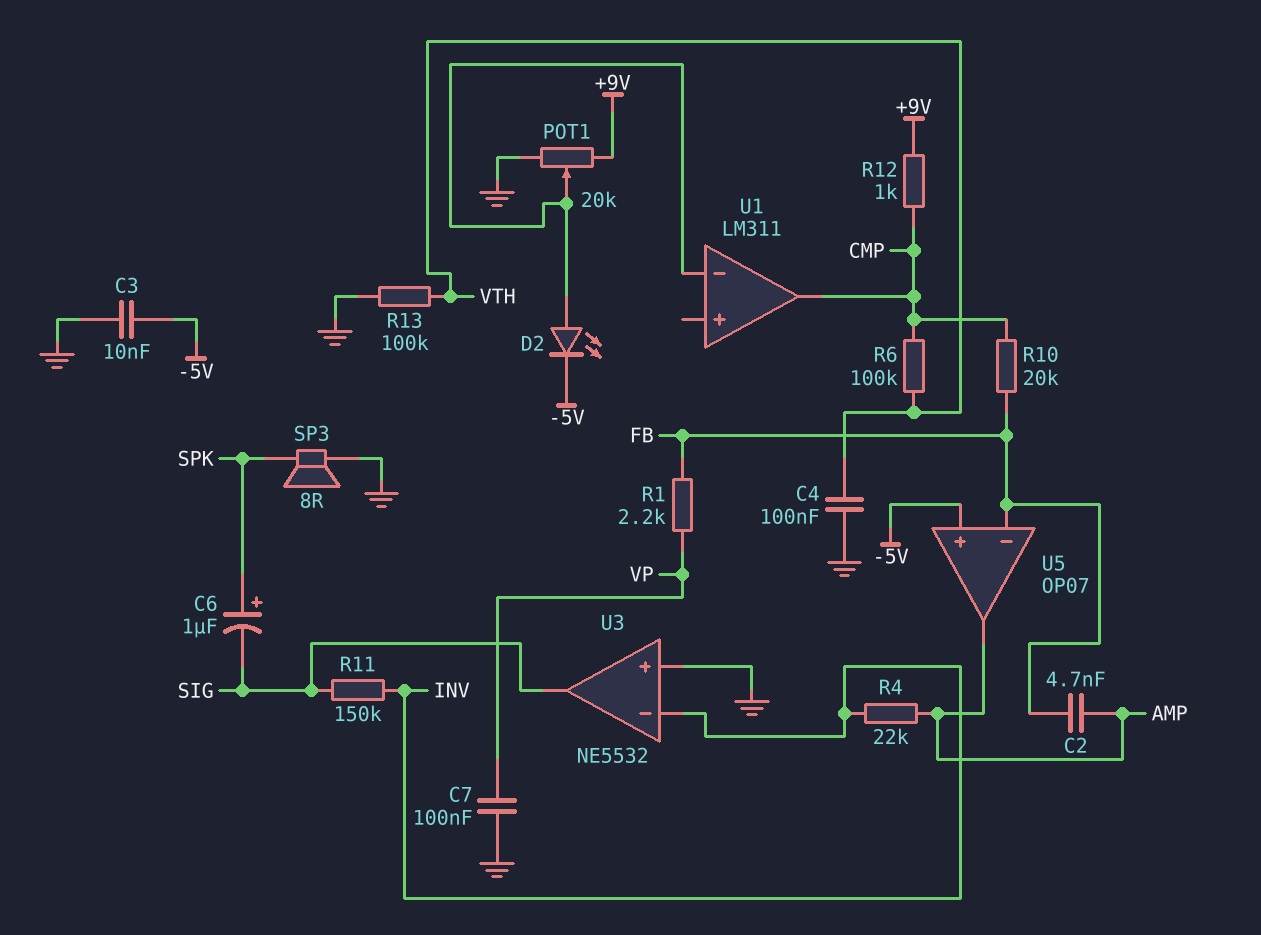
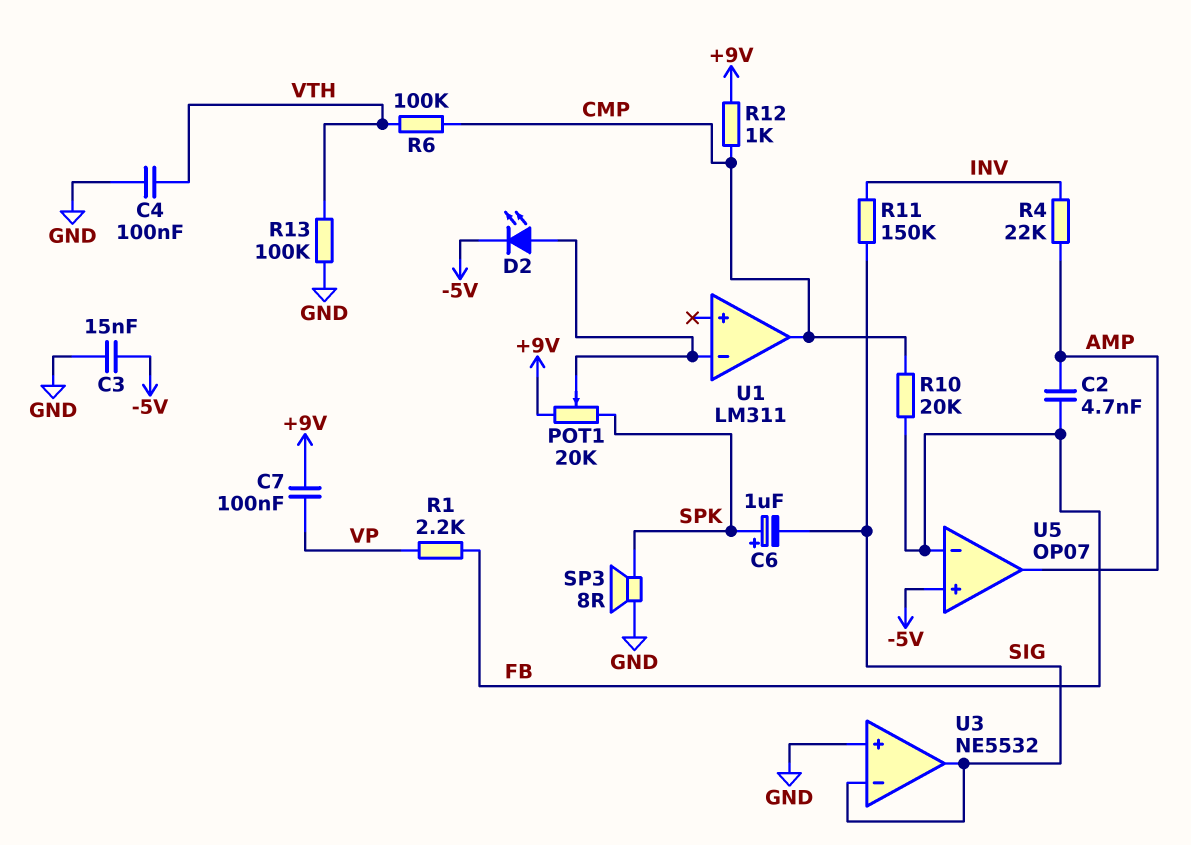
C3: 10nF (-5V, GND) -> 15nF (-5V, GND)
C7: 100nF (GND, VP) -> 100nF (+9V, VP)
POT1: 20k (+9V, GND, wiper U1/in-) -> 20k (+9V, SPK, wiper U1/in-)
U3 pin in-: INV -> SIG

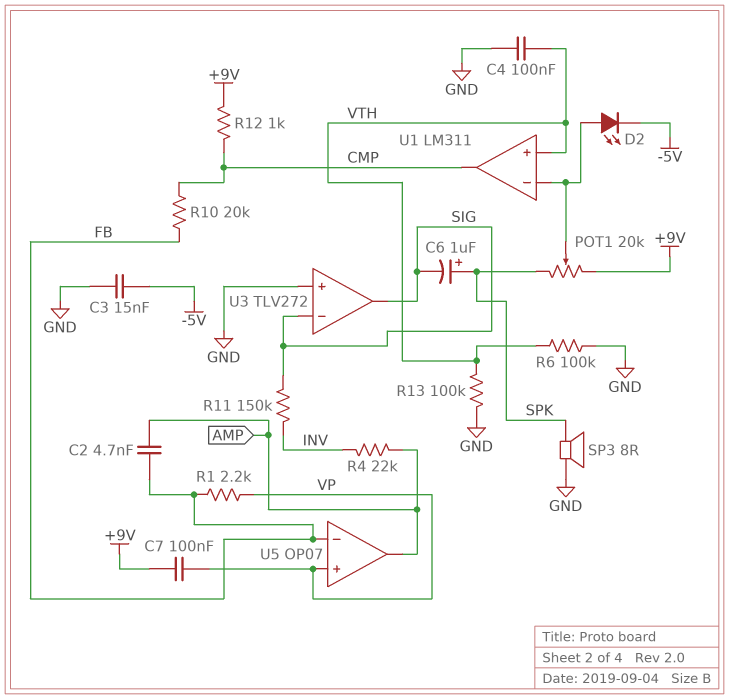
R6: 100k (CMP, VTH) -> 100k (GND, VTH)
U1 pin in+: none -> VTH
U3: NE5532 -> TLV272
U5 pin in+: -5V -> VP

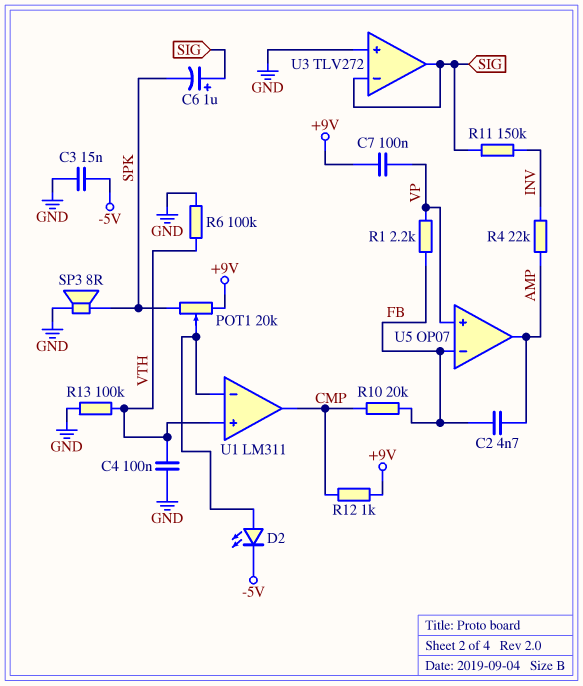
C6: 1uF (plus SPK, minus SIG) -> 1uF (plus SIG, minus SPK)

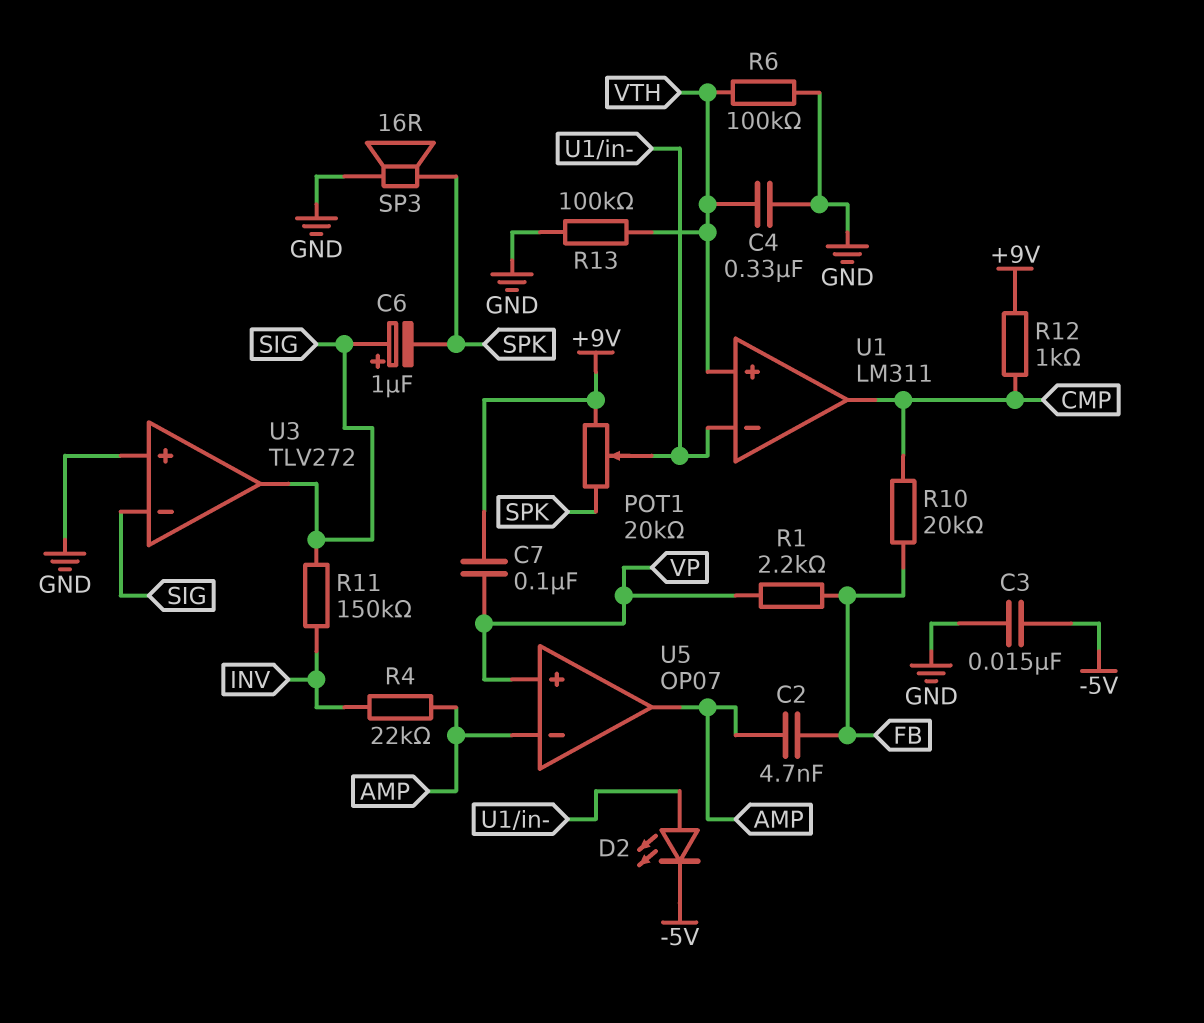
C4: 100nF (GND, VTH) -> 330nF (GND, VTH)
SP3: speaker 8R (GND, SPK) -> speaker 16R (GND, SPK)
U5 pin in-: FB -> AMP

